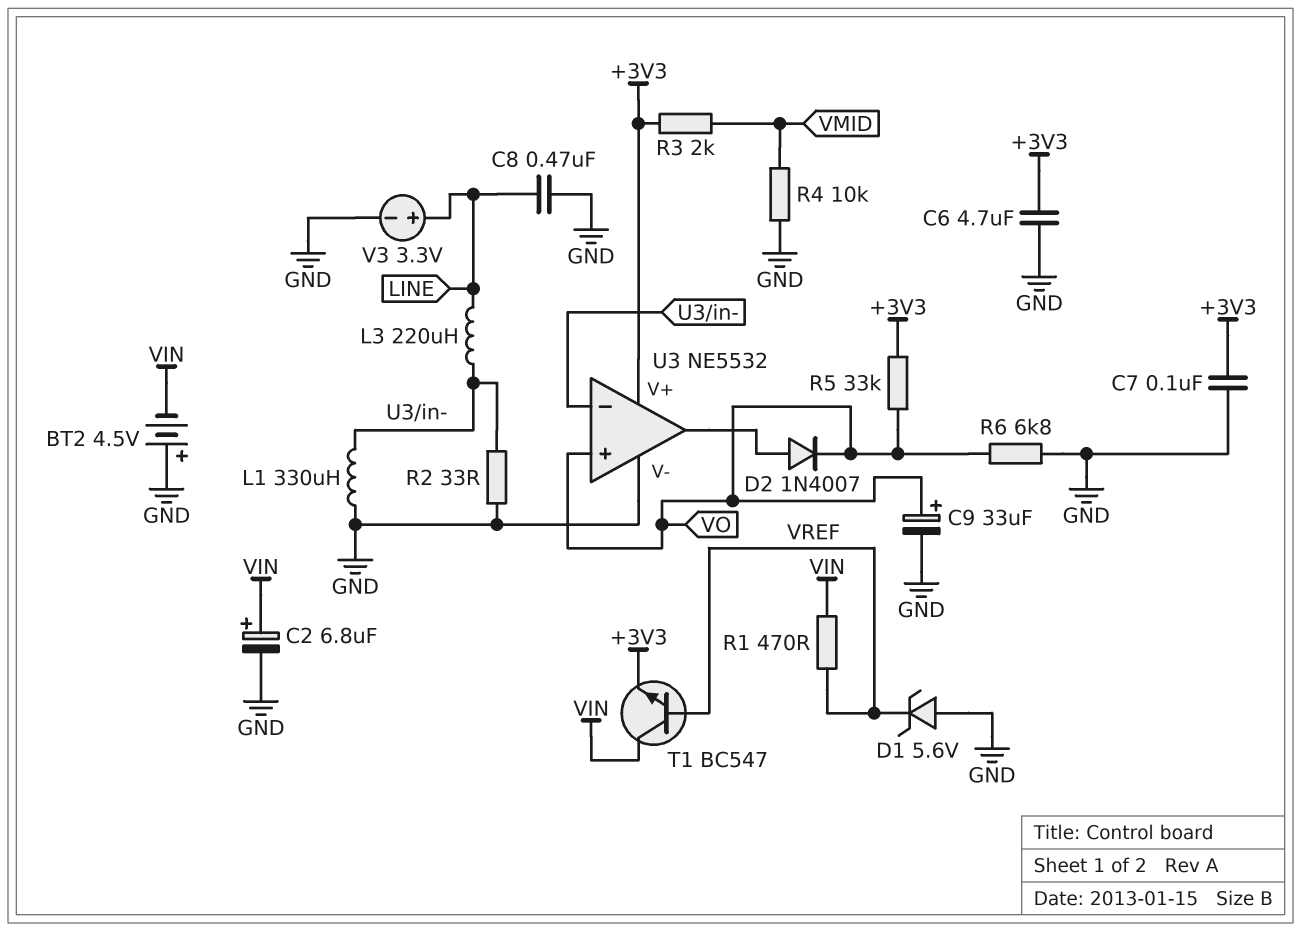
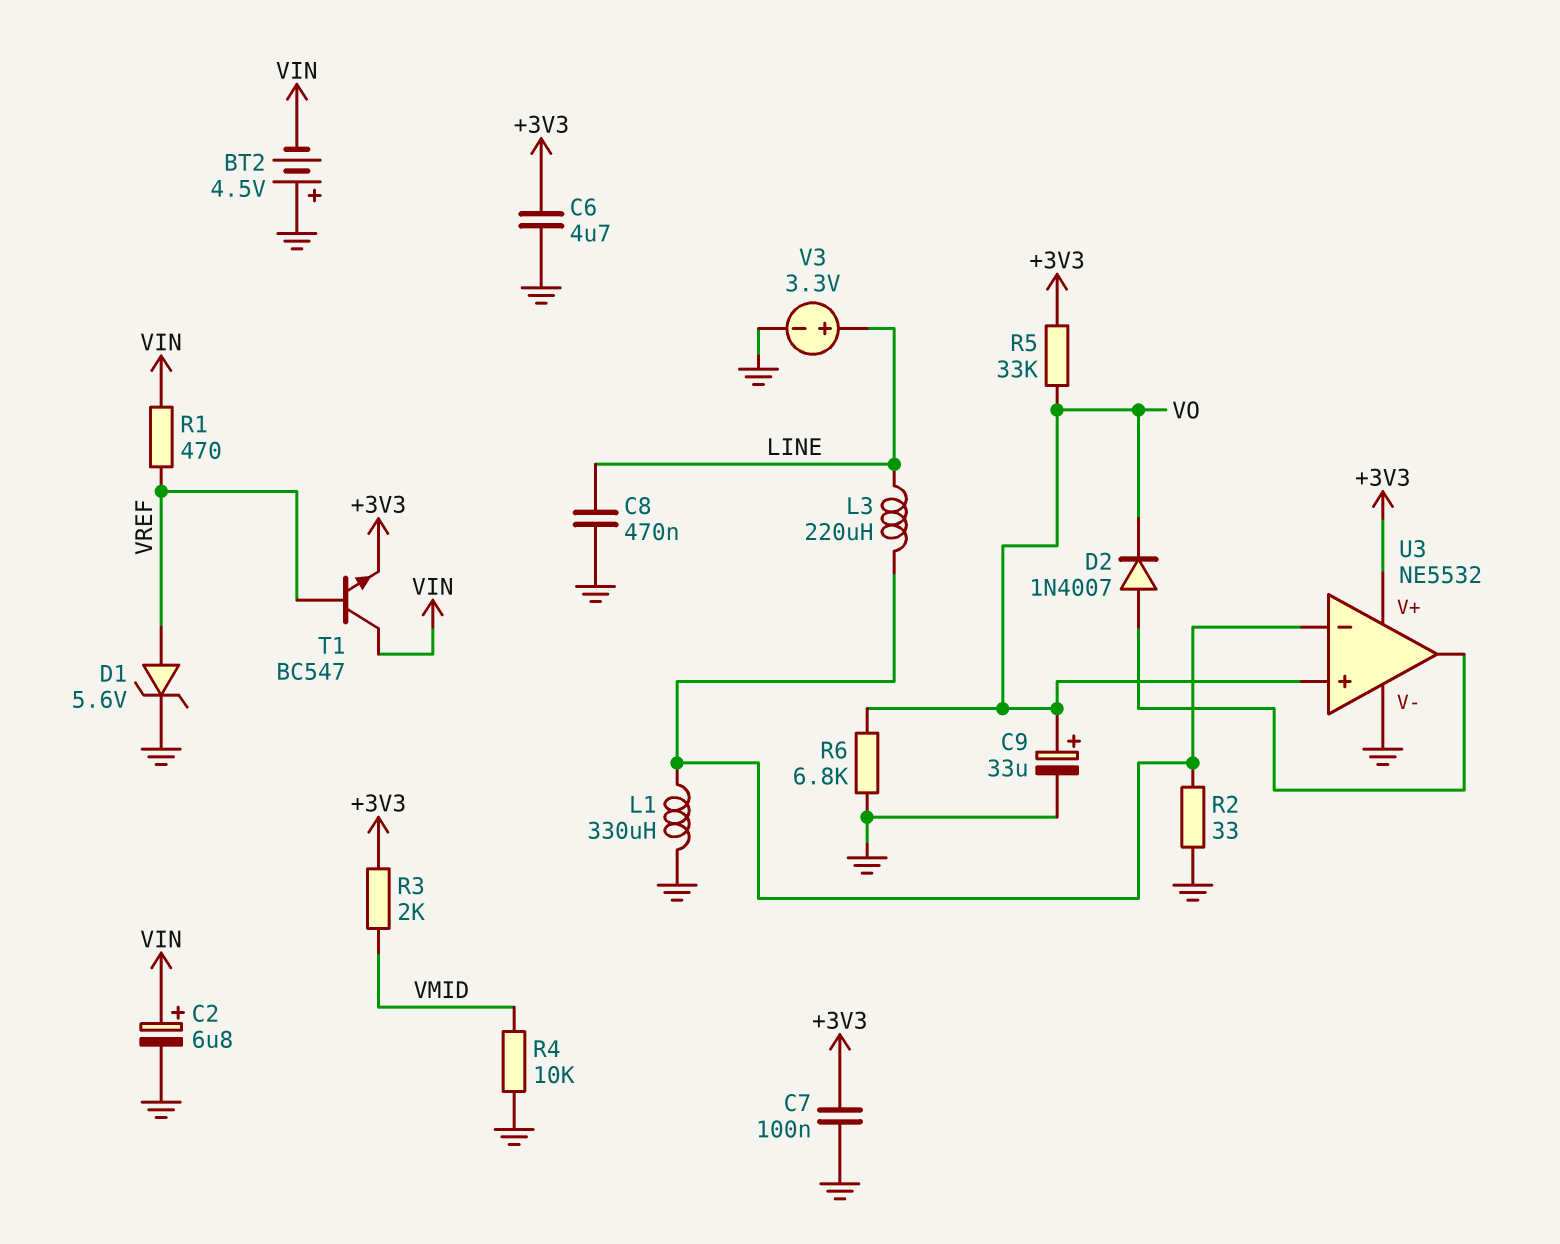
D1: zener 5.6V (A GND, K VREF) -> zener 5.6V (A VREF, K GND)

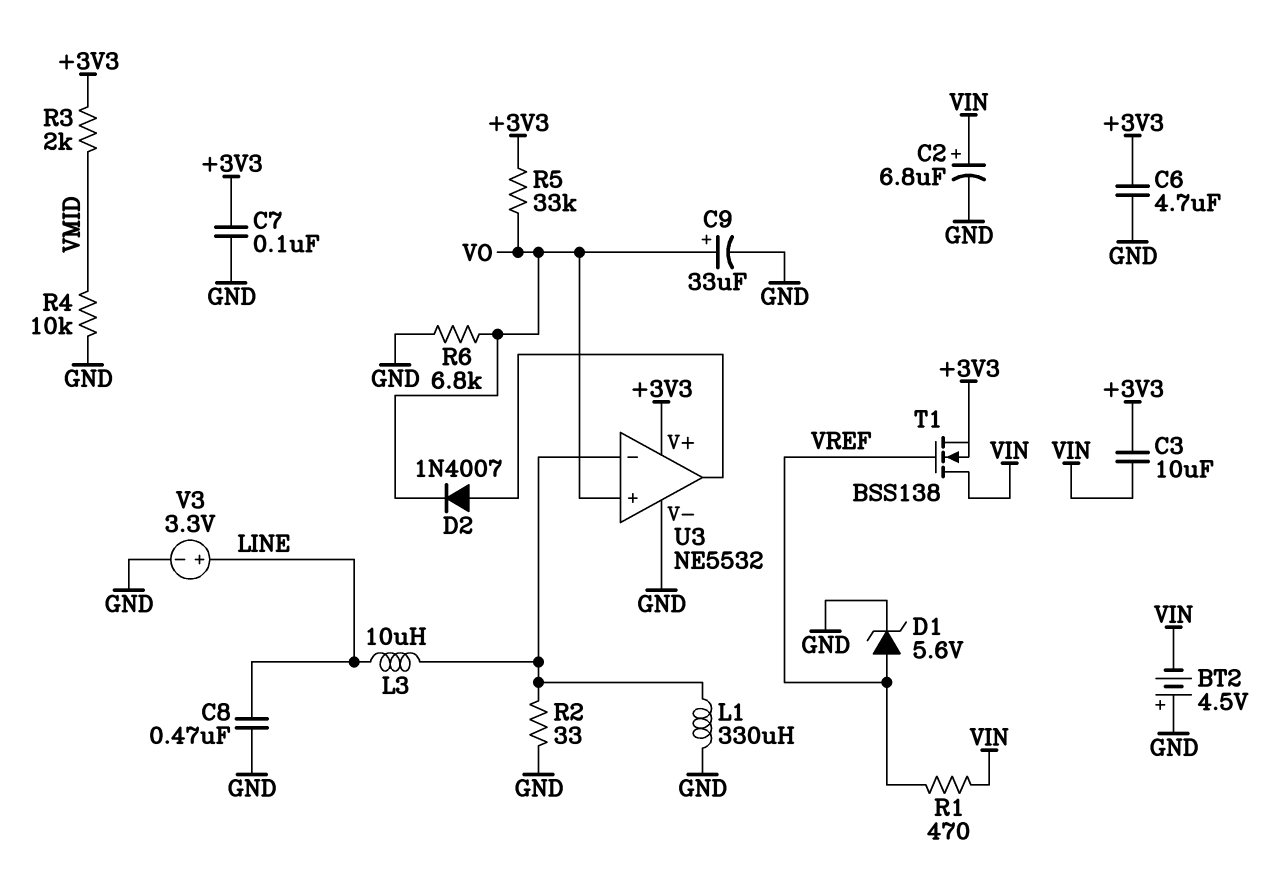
C3: none -> 10uF (+3V3, VIN)
L3: 220uH (LINE, U3/in-) -> 10uH (LINE, U3/in-)
T1: NPN BC547 (B VREF, C VIN, E +3V3) -> NMOS BSS138 (G VREF, D VIN, S +3V3)

